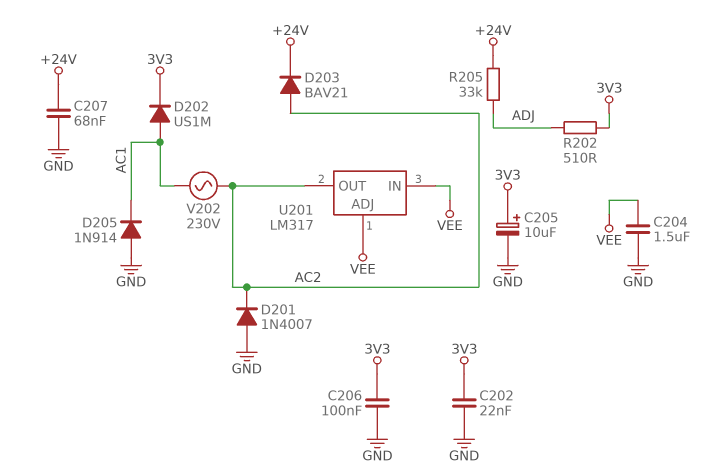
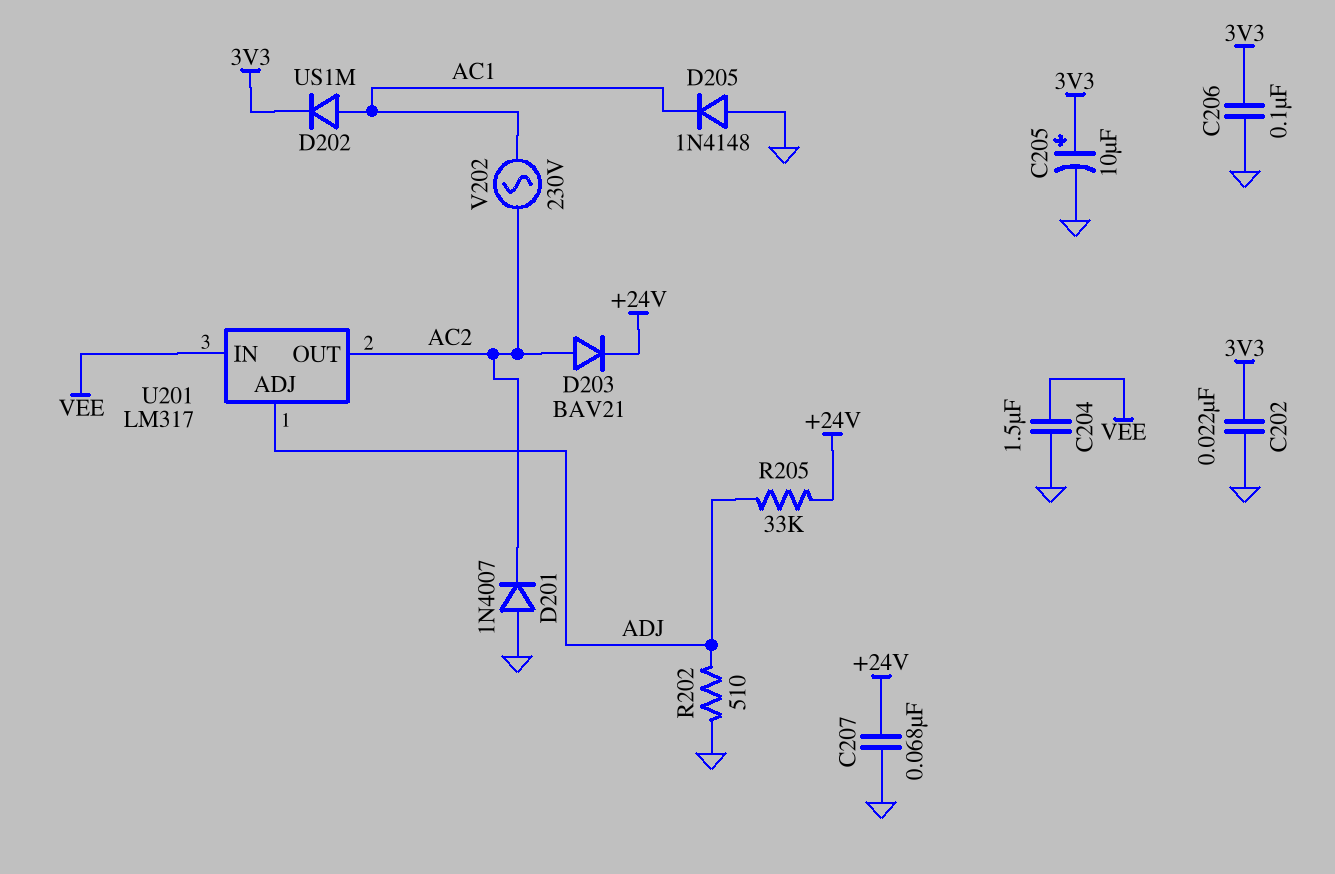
D205: diode 1N914 (A GND, K AC1) -> diode 1N4148 (A GND, K AC1)
R202: 510 (3V3, ADJ) -> 510 (ADJ, GND)
U201 pin ADJ: VEE -> ADJ

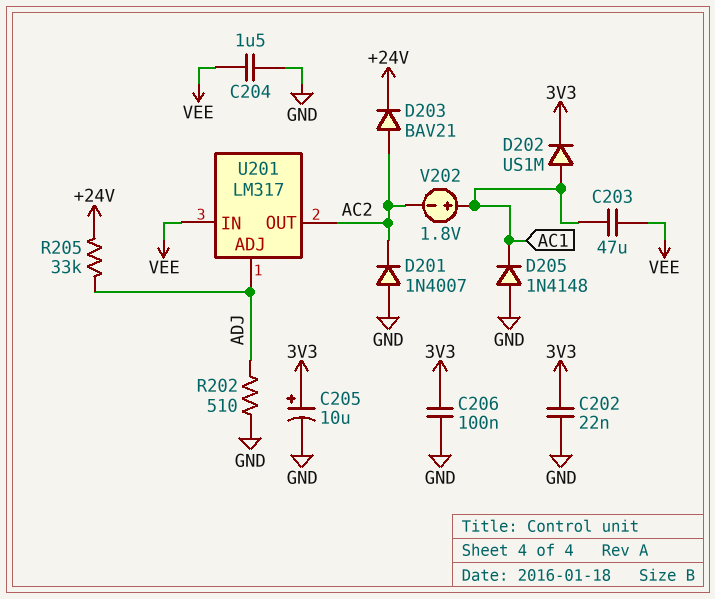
C203: none -> 47uF (AC1, VEE)
C207: 68nF (+24V, GND) -> none
V202: AC 230V (AC1, AC2) -> 1.8V (plus AC1, minus AC2)

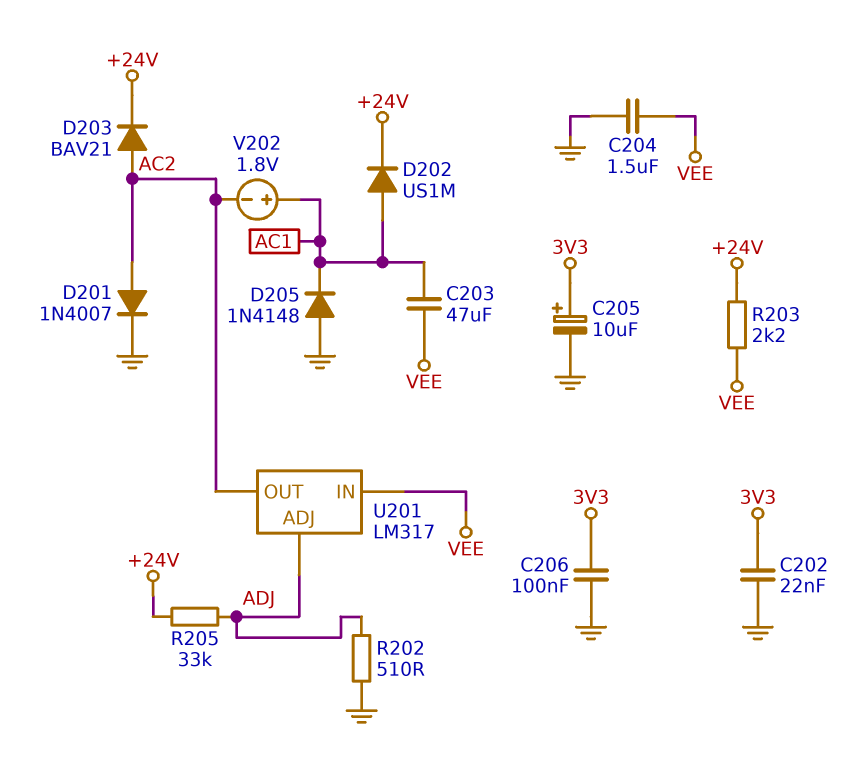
D201: diode 1N4007 (A GND, K AC2) -> diode 1N4007 (A AC2, K GND)
D202: diode US1M (A AC1, K 3V3) -> diode US1M (A AC1, K +24V)
R203: none -> 2.2k (+24V, VEE)

